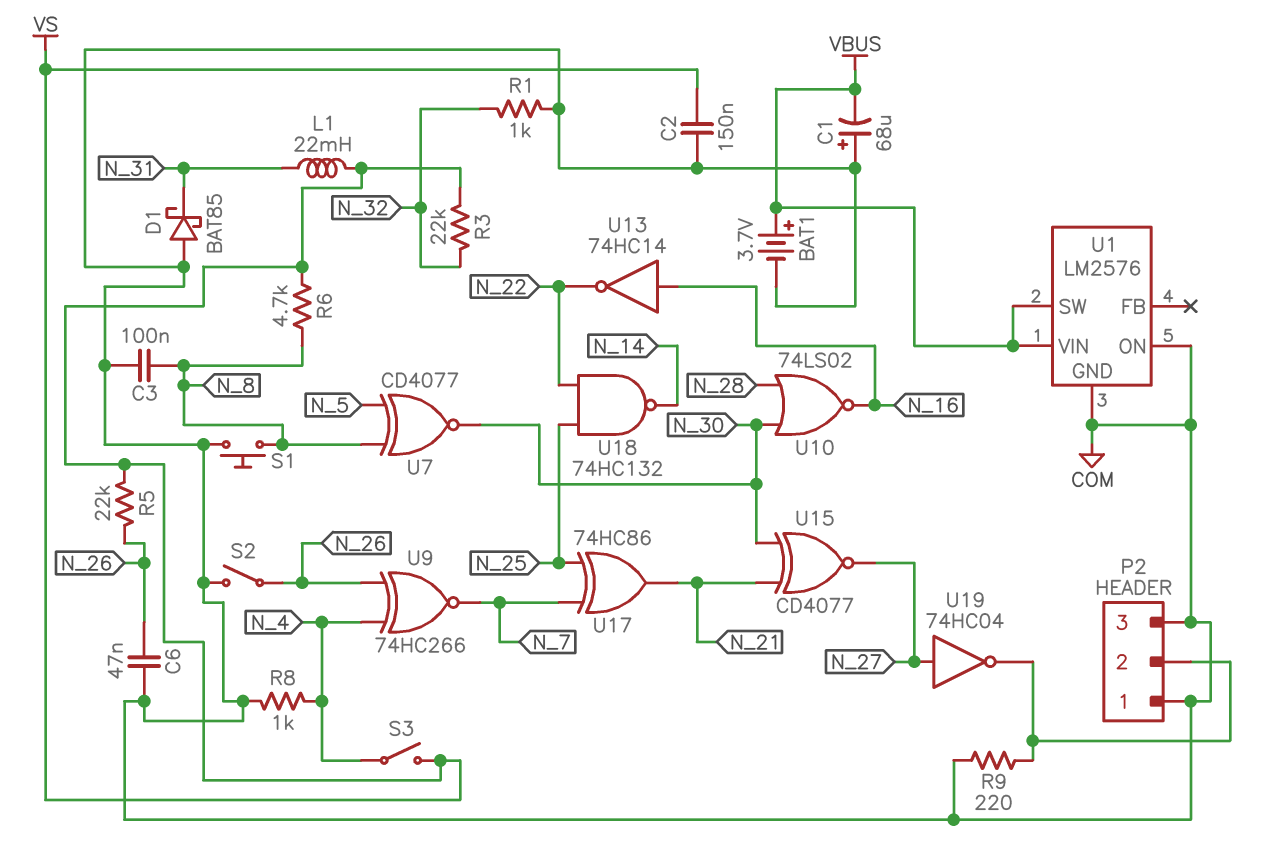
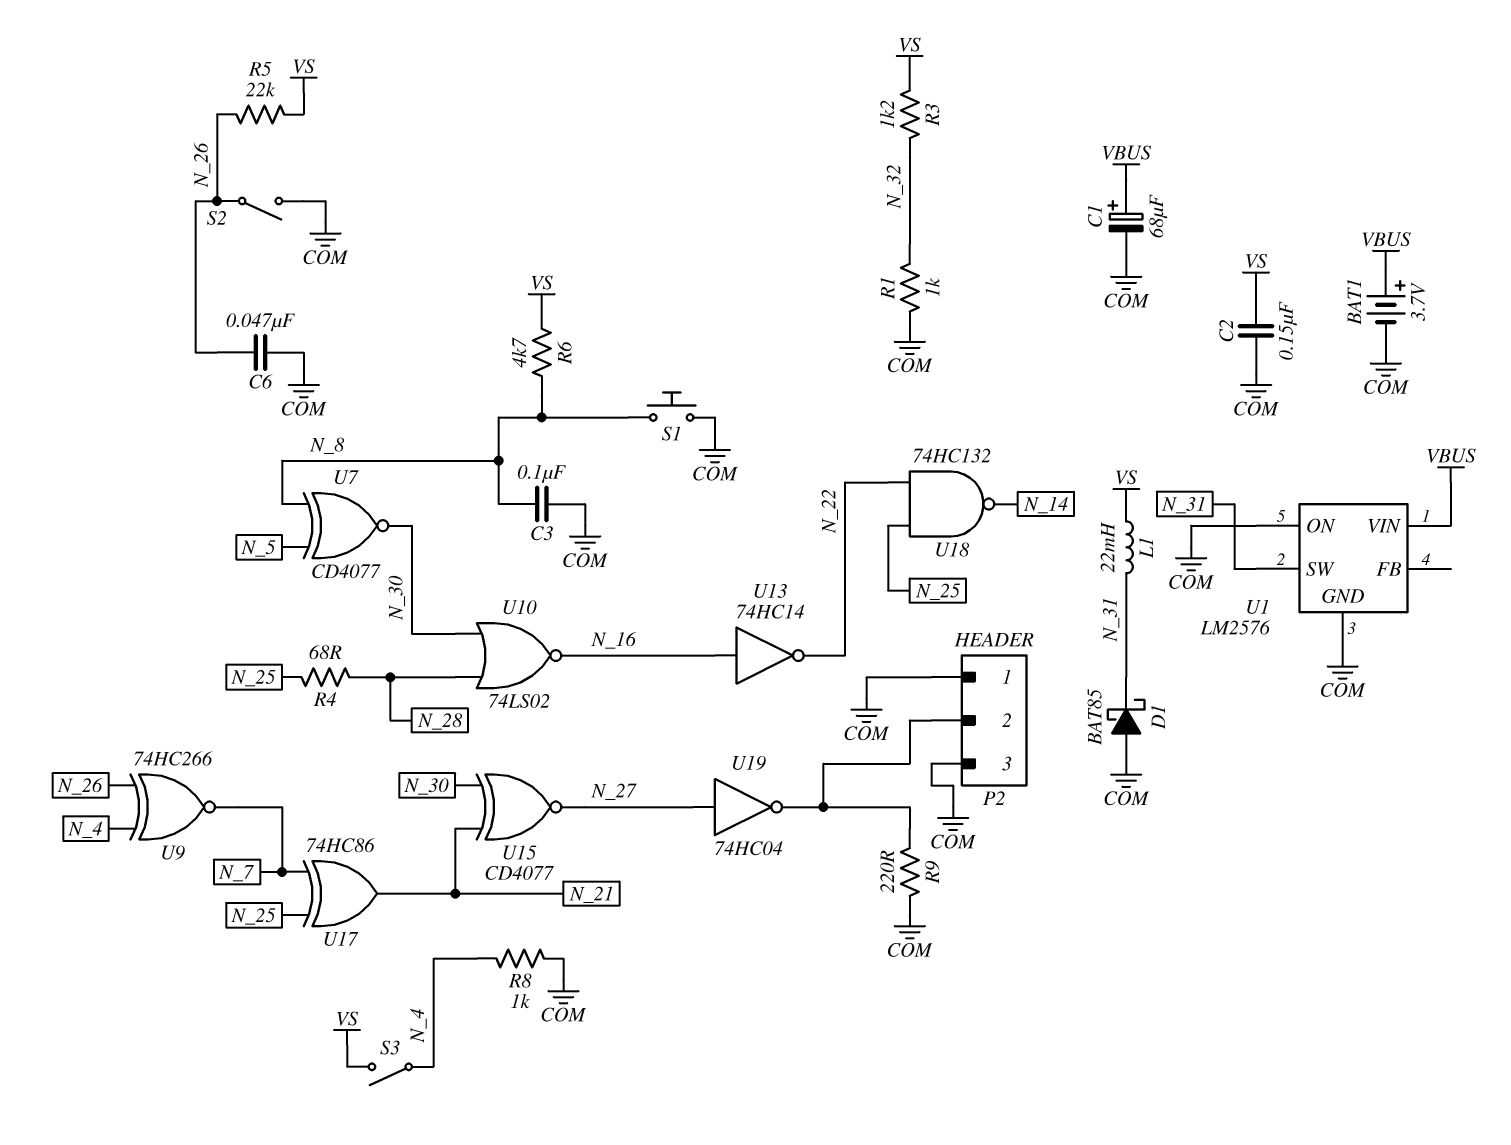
C1: 68uF (plus COM, minus VBUS) -> 68uF (plus VBUS, minus COM)
R3: 22k (N_32, VS) -> 1.2k (N_32, VS)
R4: none -> 68 (N_25, N_28)
U1 pin SW: VBUS -> N_31

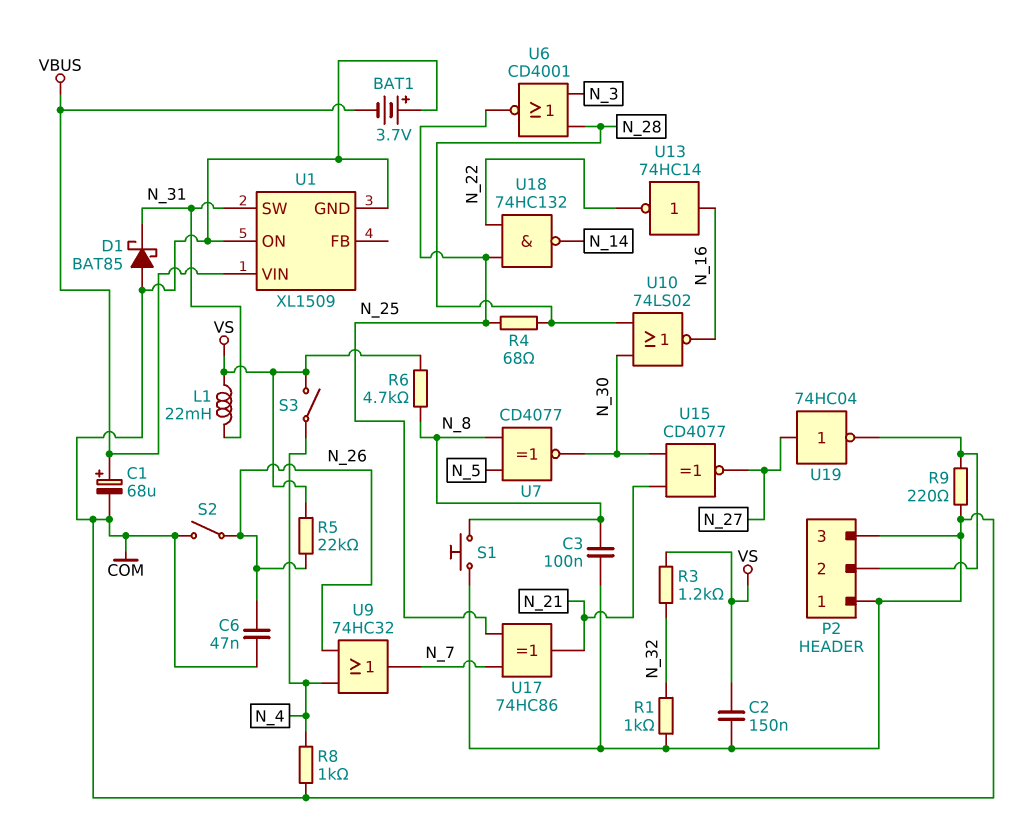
BAT1: 3.7V (plus VBUS, minus COM) -> 3.7V (plus COM, minus VBUS)
U1: LM2576 -> XL1509
U6: none -> NOR CD4001 (in N_3, in N_28, out N_25)
U9: XNOR 74HC266 (in N_4, in N_26, out N_7) -> OR 74HC32 (in N_4, in N_26, out N_7)

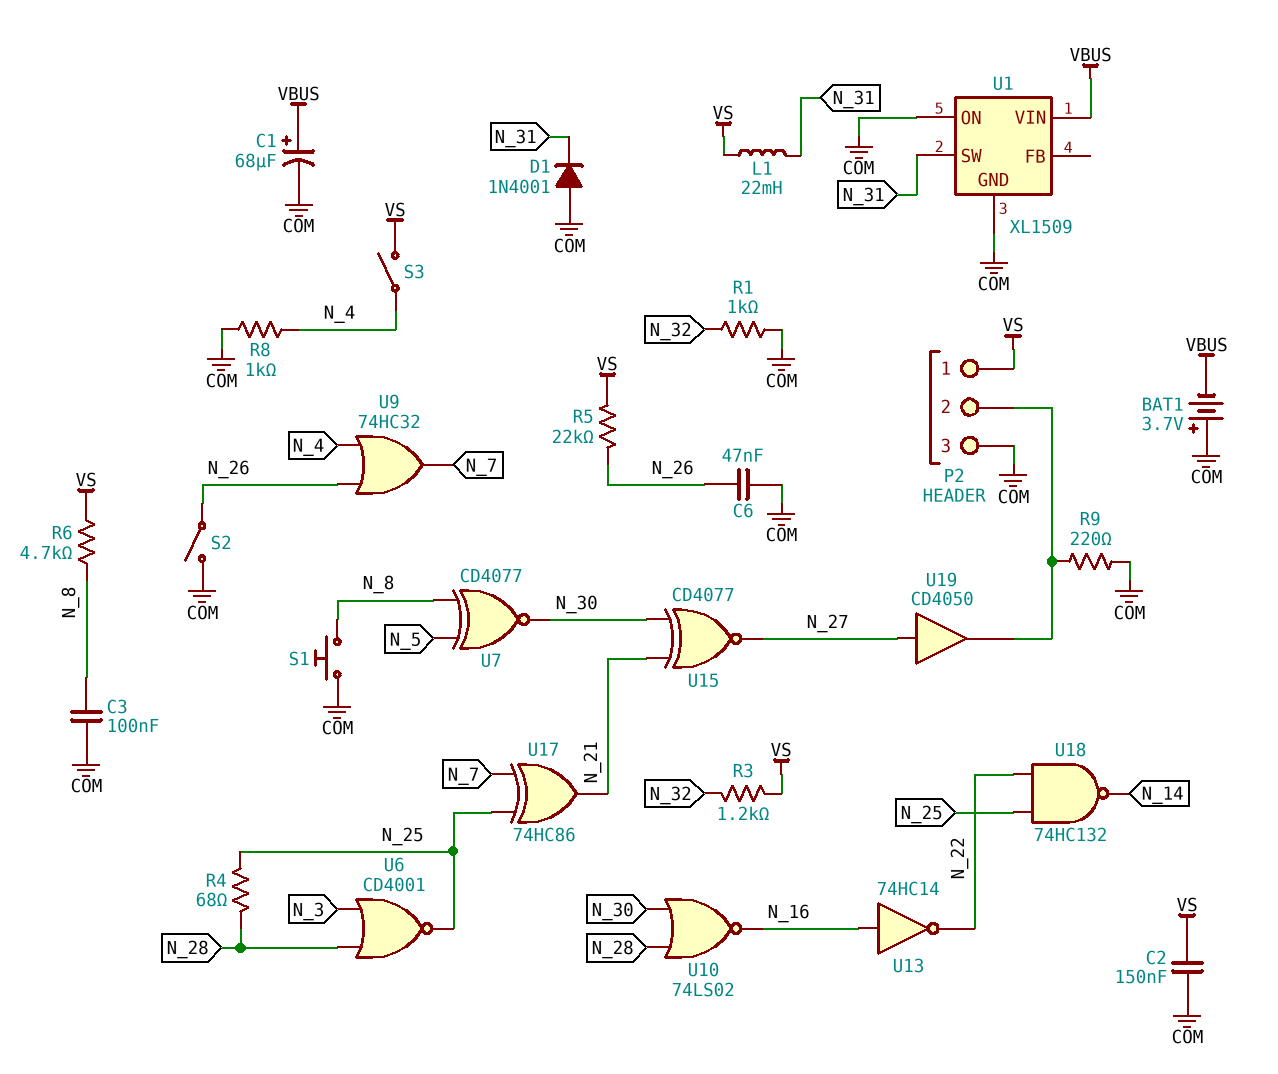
D1: schottky BAT85 (A COM, K N_31) -> diode 1N4001 (A COM, K N_31)
P2 pin 1: COM -> VS
U19: NOT 74HC04 (in N_27, out P2/2) -> buffer CD4050 (in N_27, out P2/2)

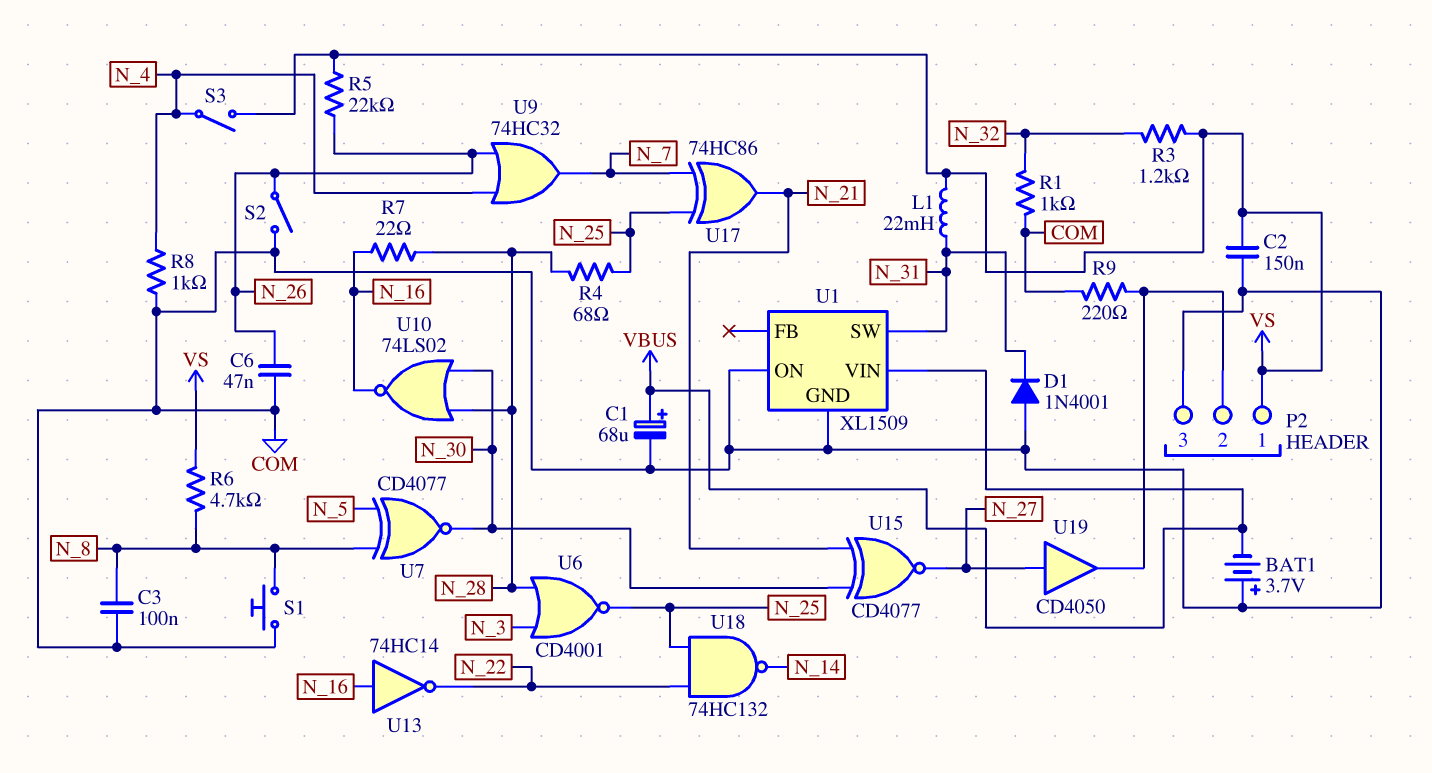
R7: none -> 22 (N_16, N_28)

